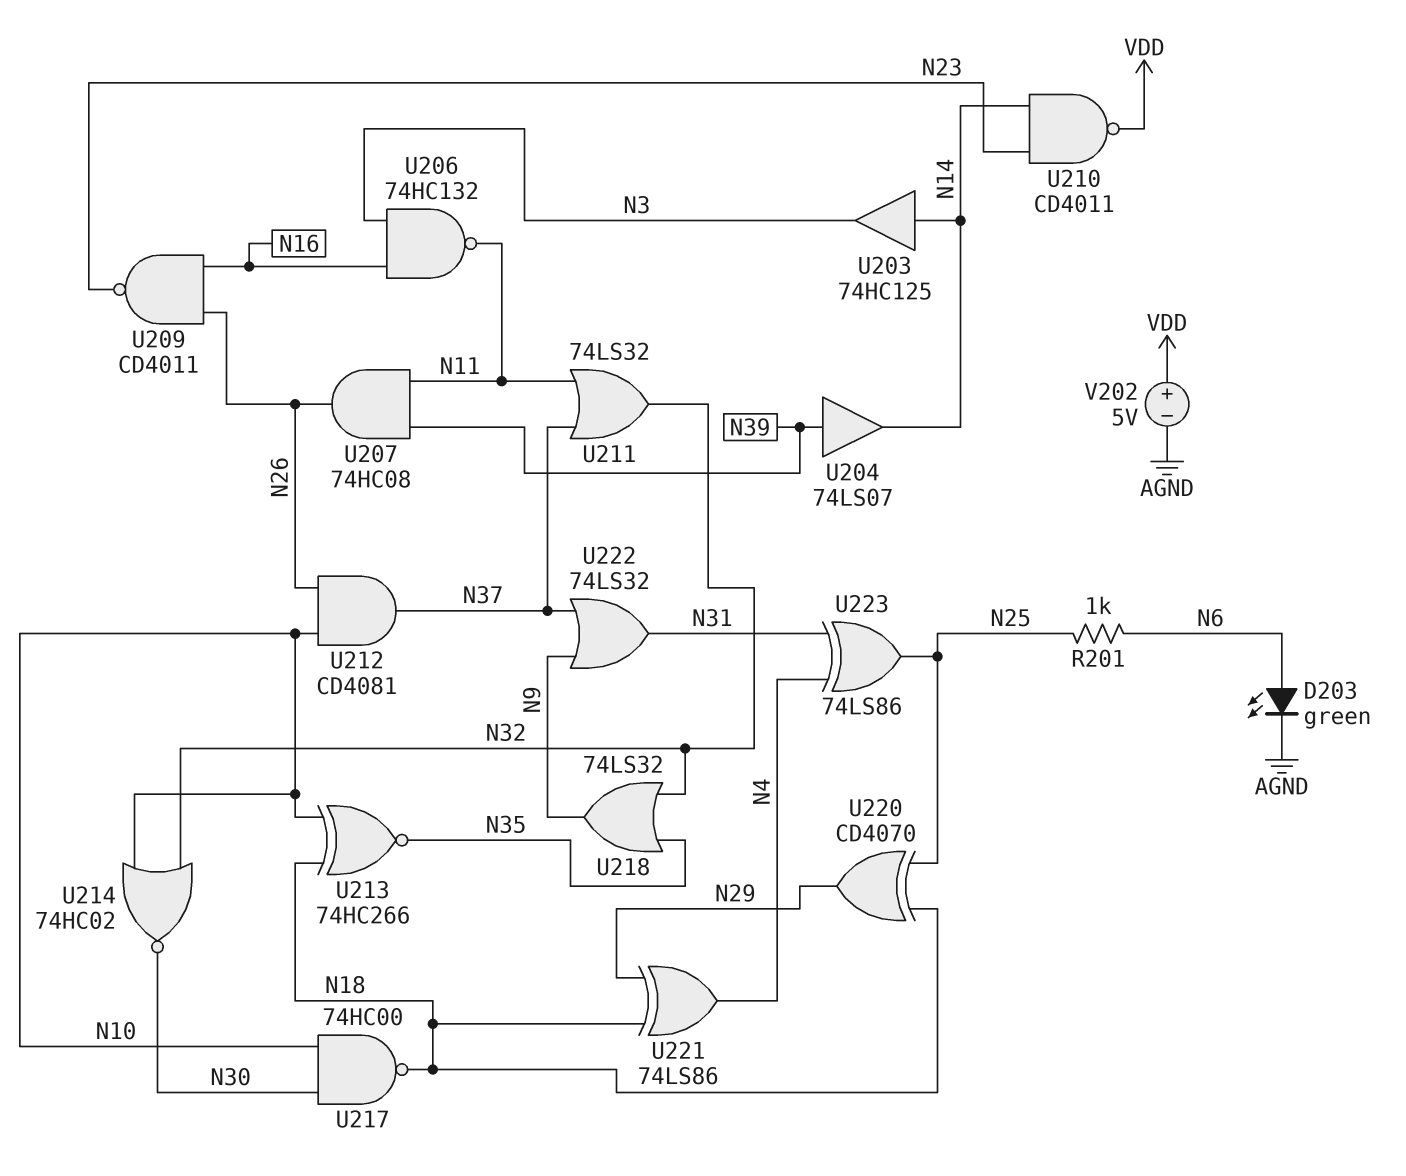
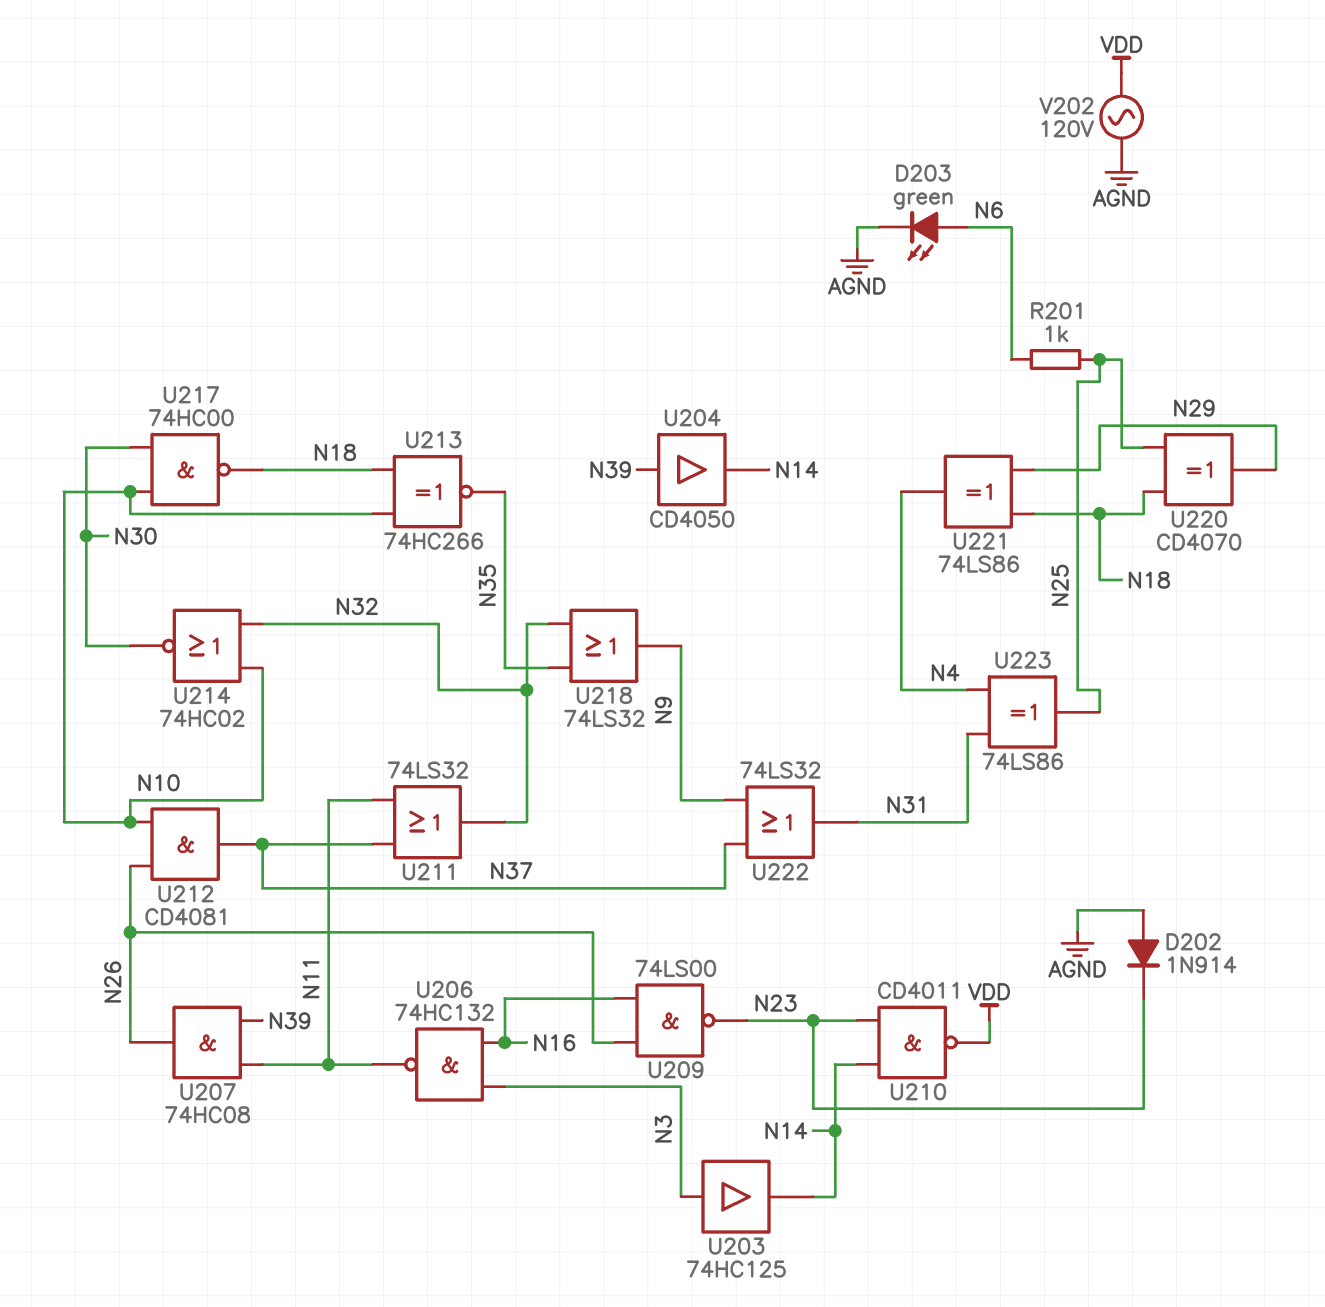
D202: none -> diode 1N914 (A AGND, K N23)
U203: buffer 74HC125 (in N14, out N3) -> buffer 74HC125 (in N3, out N14)
U204: buffer 74LS07 (in N39, out N14) -> buffer CD4050 (in N39, out N14)
U209: NAND CD4011 (in N16, in N26, out N23) -> NAND 74LS00 (in N16, in N26, out N23)
V202: 5V (plus VDD, minus AGND) -> AC 120V (AGND, VDD)

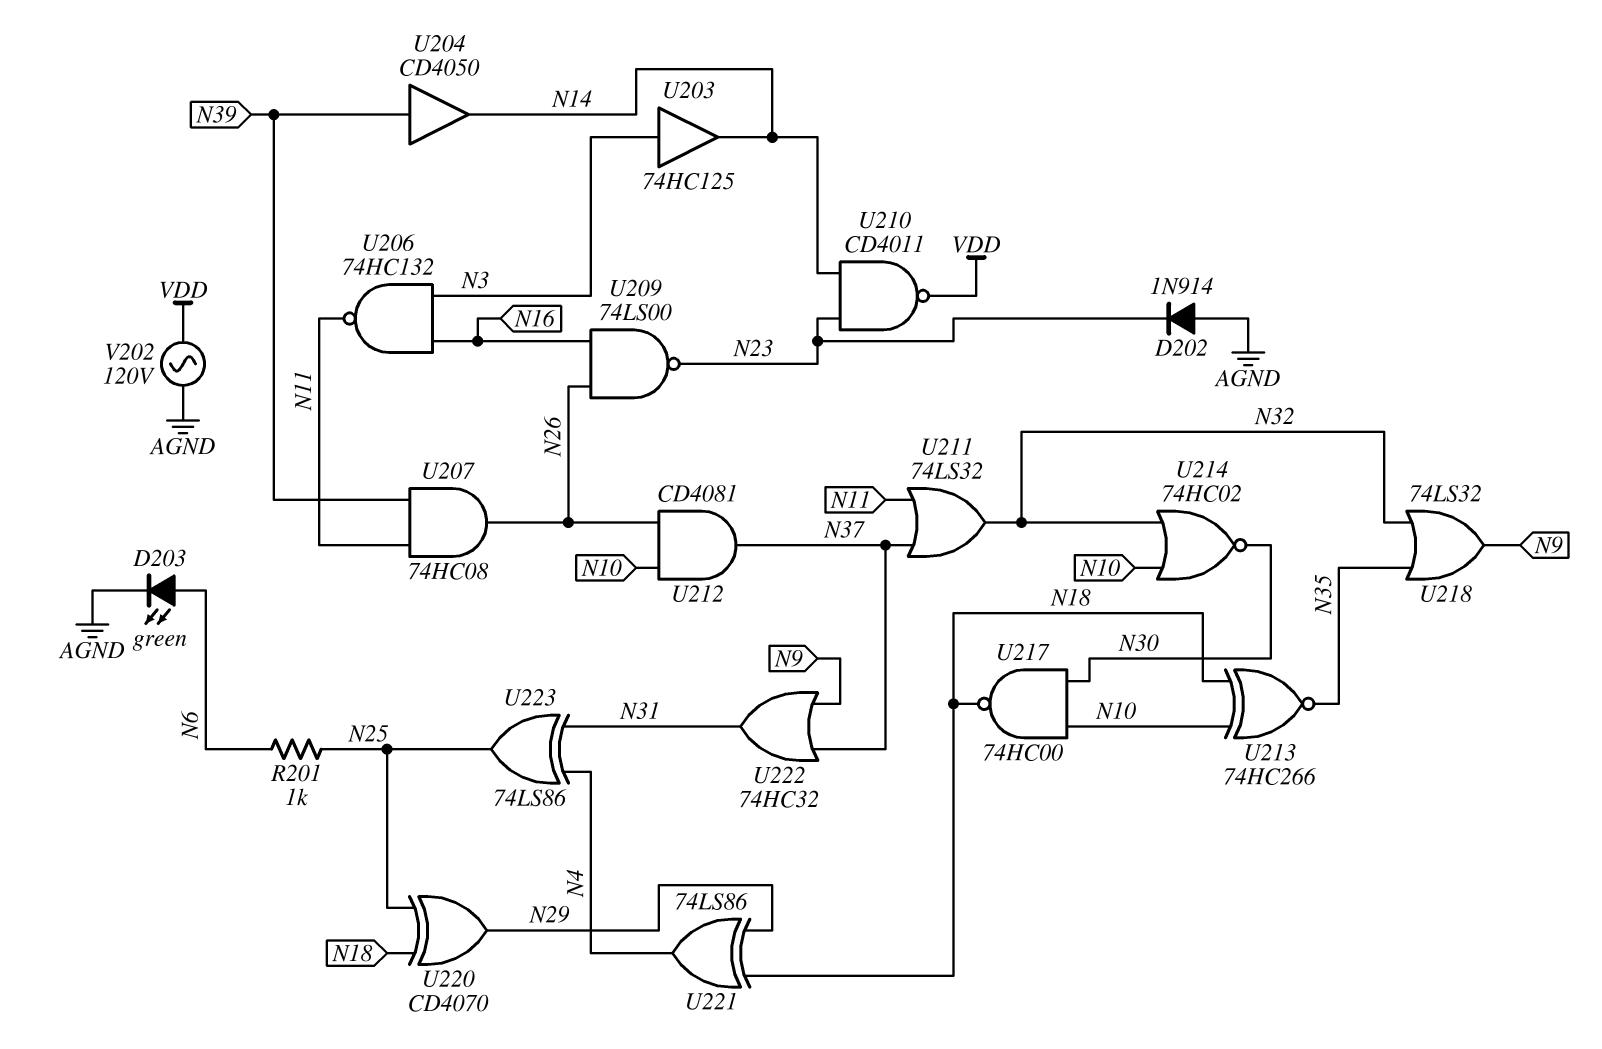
U222: OR 74LS32 (in N9, in N37, out N31) -> OR 74HC32 (in N9, in N37, out N31)

